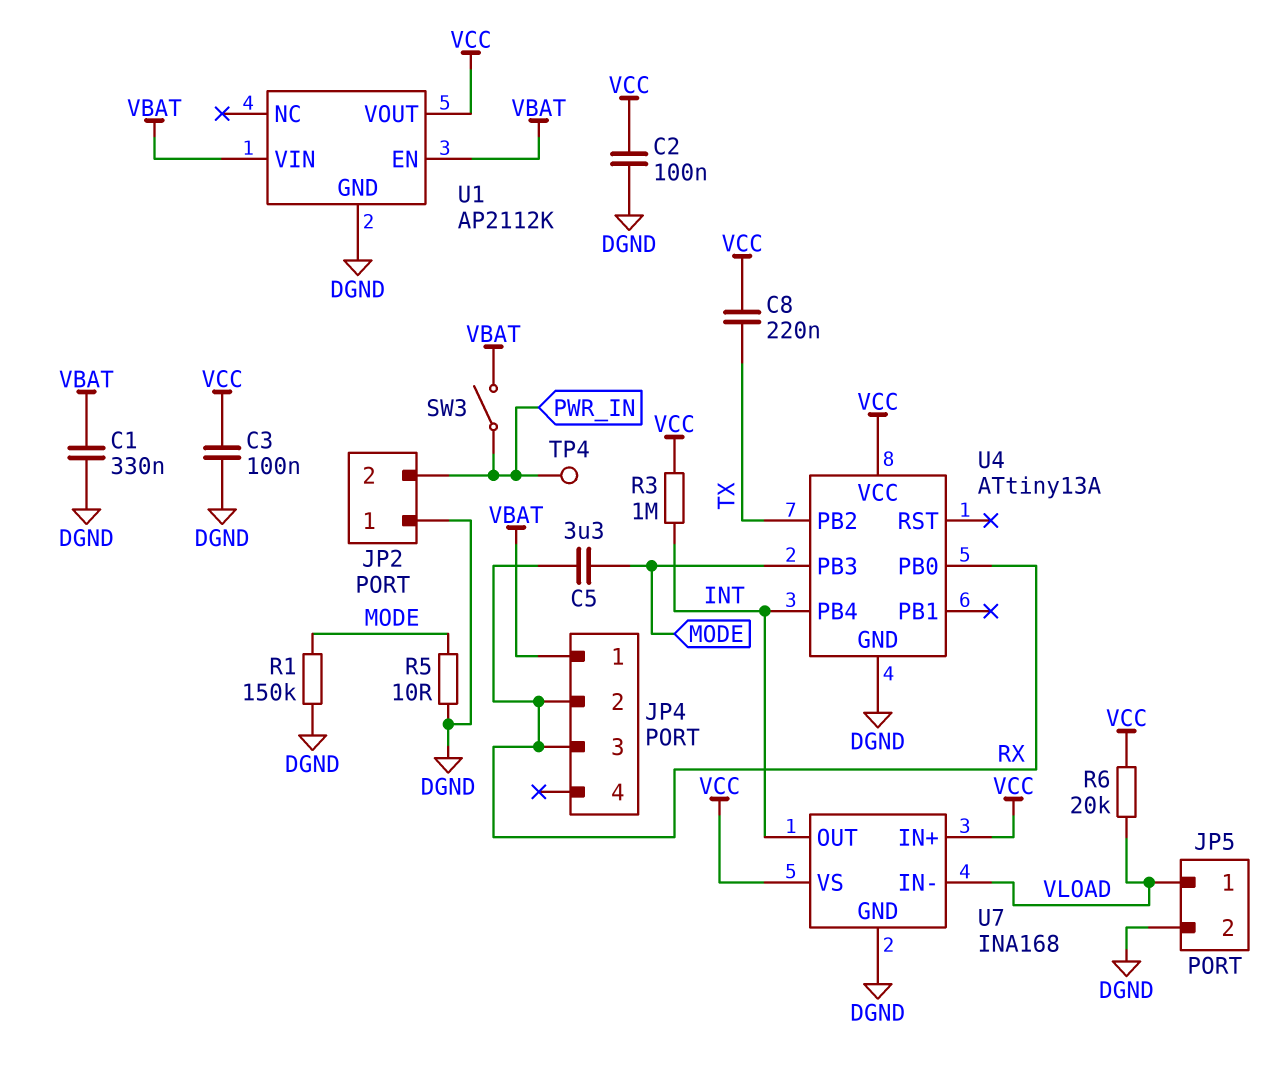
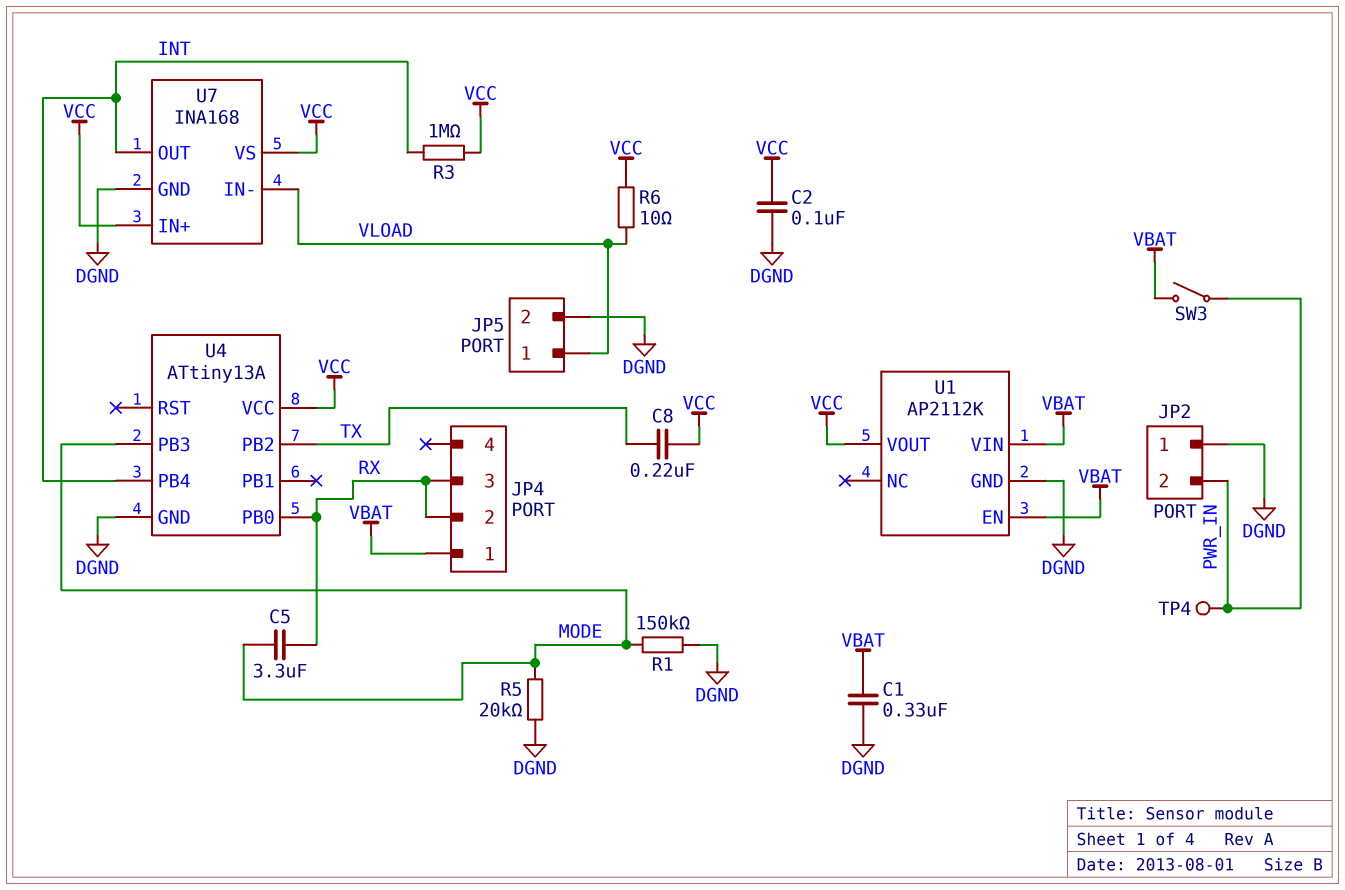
C3: 100nF (DGND, VCC) -> none
R5: 10 (DGND, MODE) -> 20k (DGND, MODE)
R6: 20k (VCC, VLOAD) -> 10 (VCC, VLOAD)

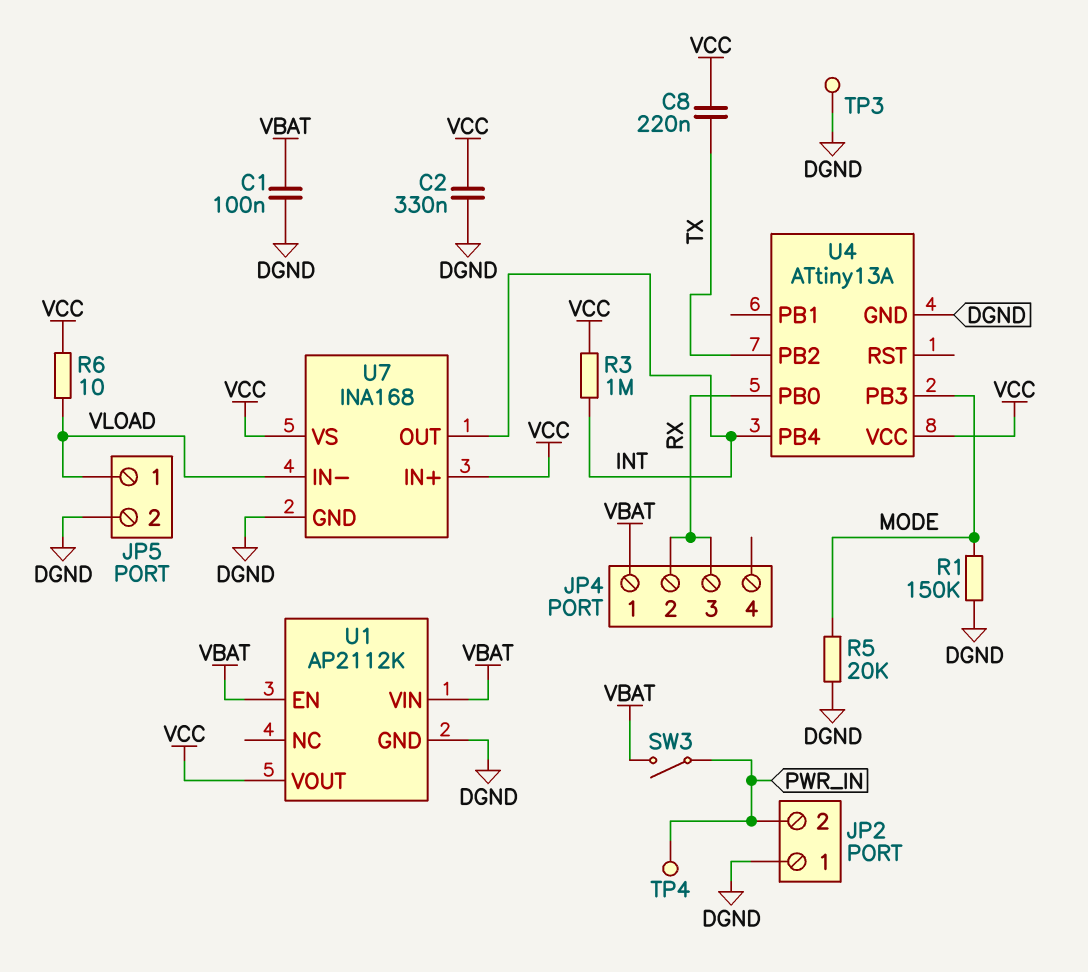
C1: 330nF (DGND, VBAT) -> 100nF (DGND, VBAT)
C2: 100nF (DGND, VCC) -> 330nF (DGND, VCC)
C5: 3.3uF (MODE, RX) -> none
TP3: none -> test point (DGND)

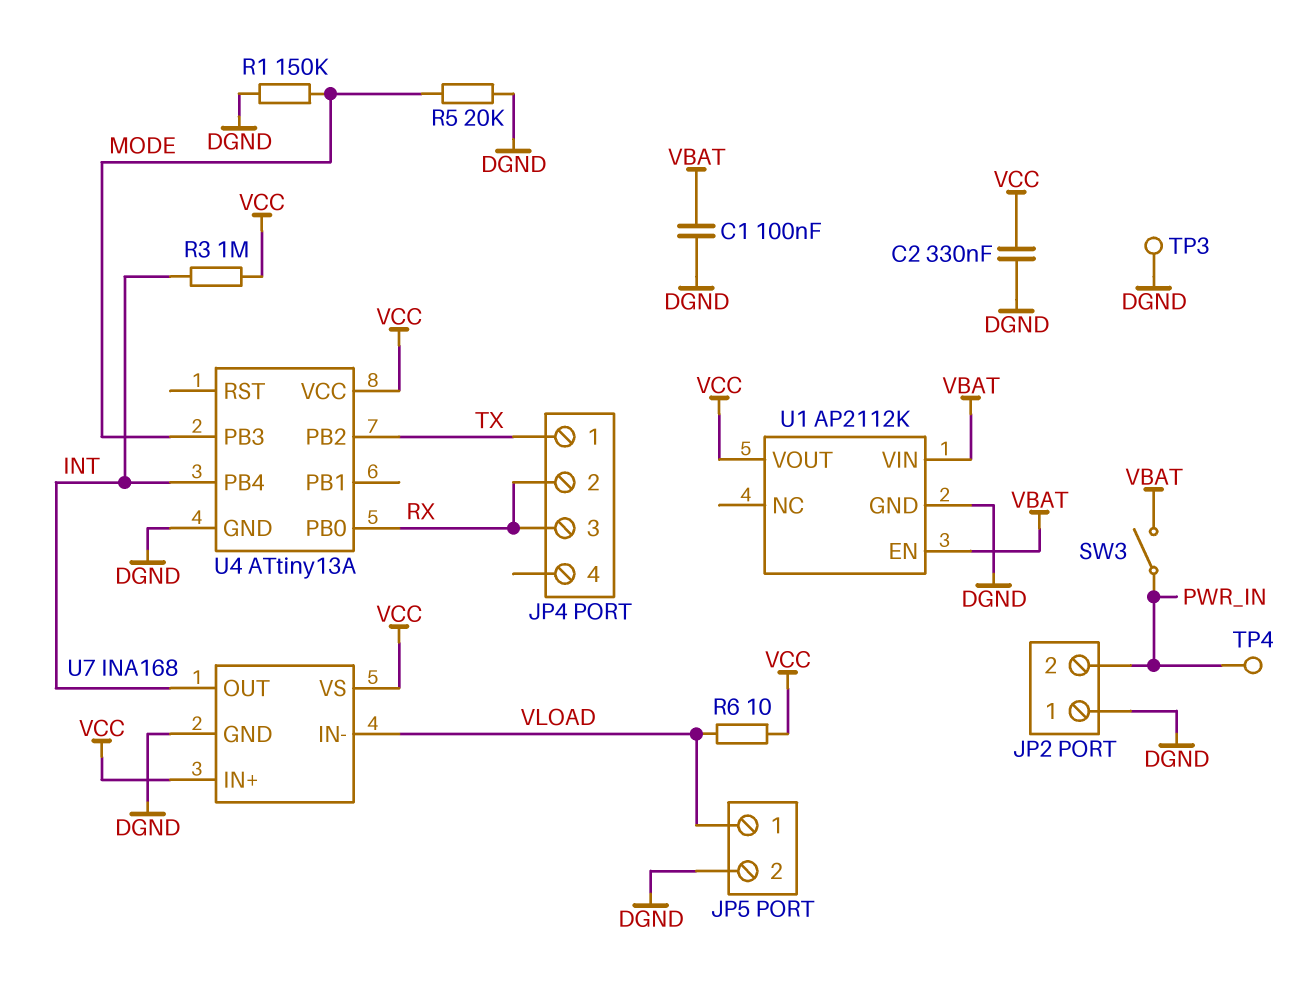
C8: 220nF (TX, VCC) -> none
JP4 pin 1: VBAT -> TX

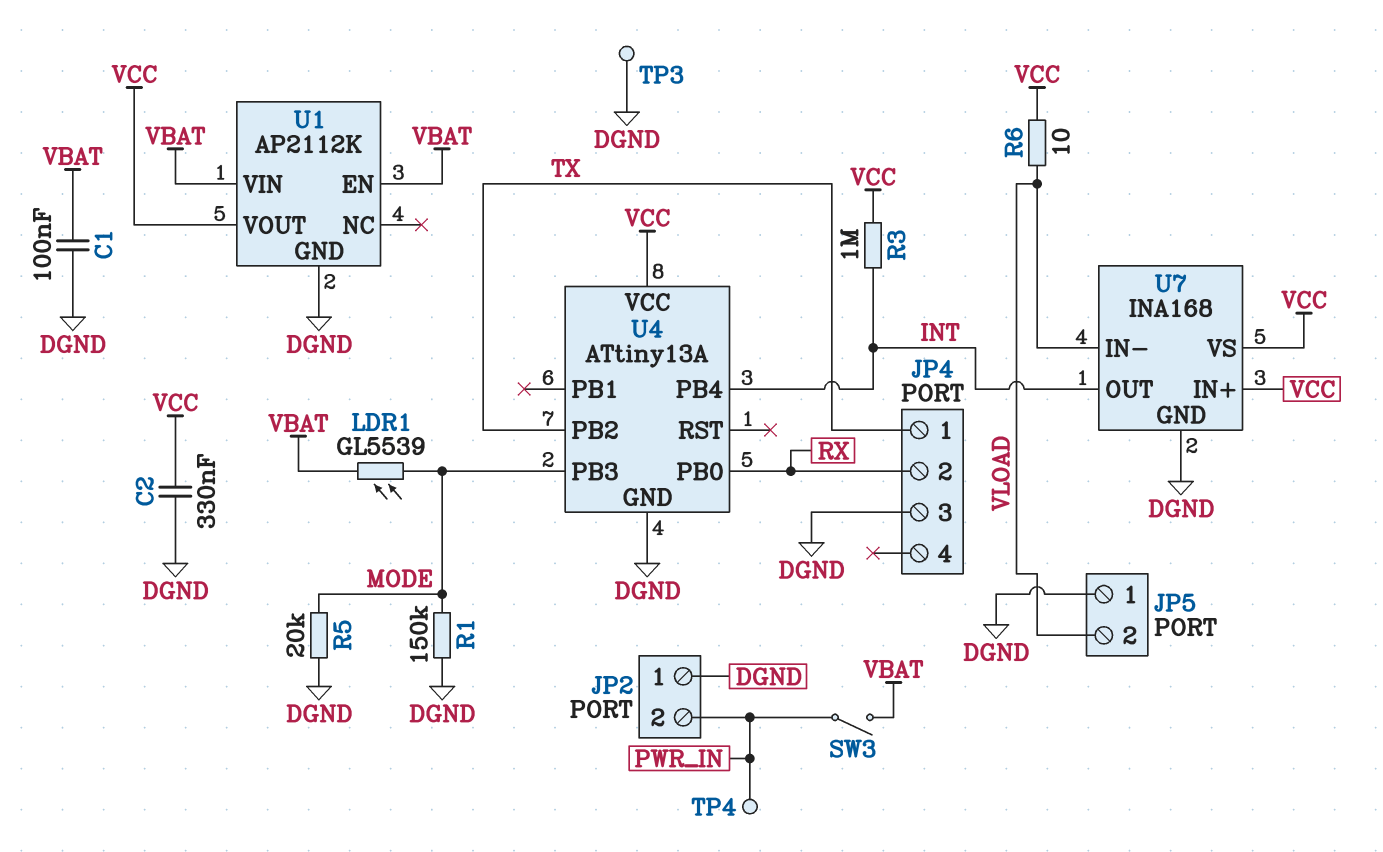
JP4 pin 3: RX -> DGND
JP5 pin 1: VLOAD -> DGND
JP5 pin 2: DGND -> VLOAD
LDR1: none -> GL5539 (MODE, VBAT)

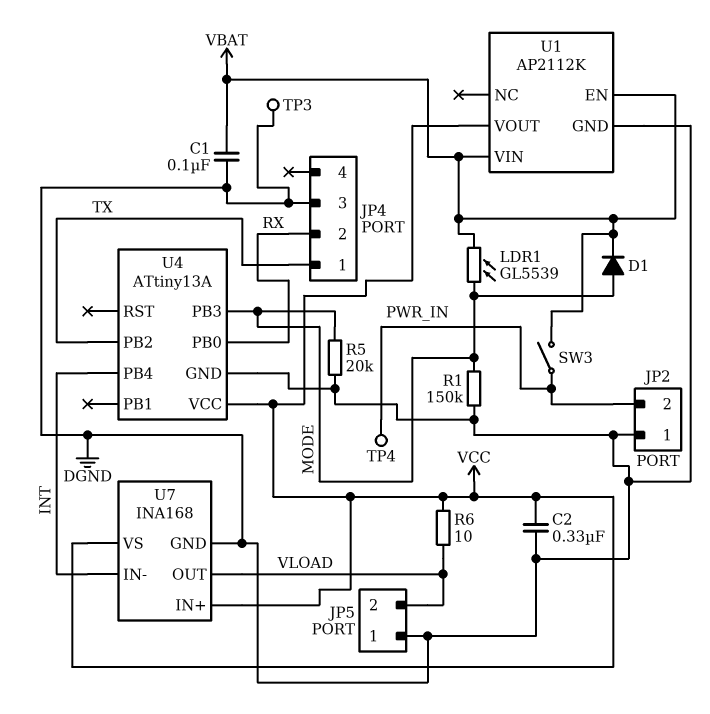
D1: none -> diode (A MODE, K VBAT)
R3: 1M (INT, VCC) -> none
U7 pin IN-: VLOAD -> INT
U7 pin OUT: INT -> VLOAD

